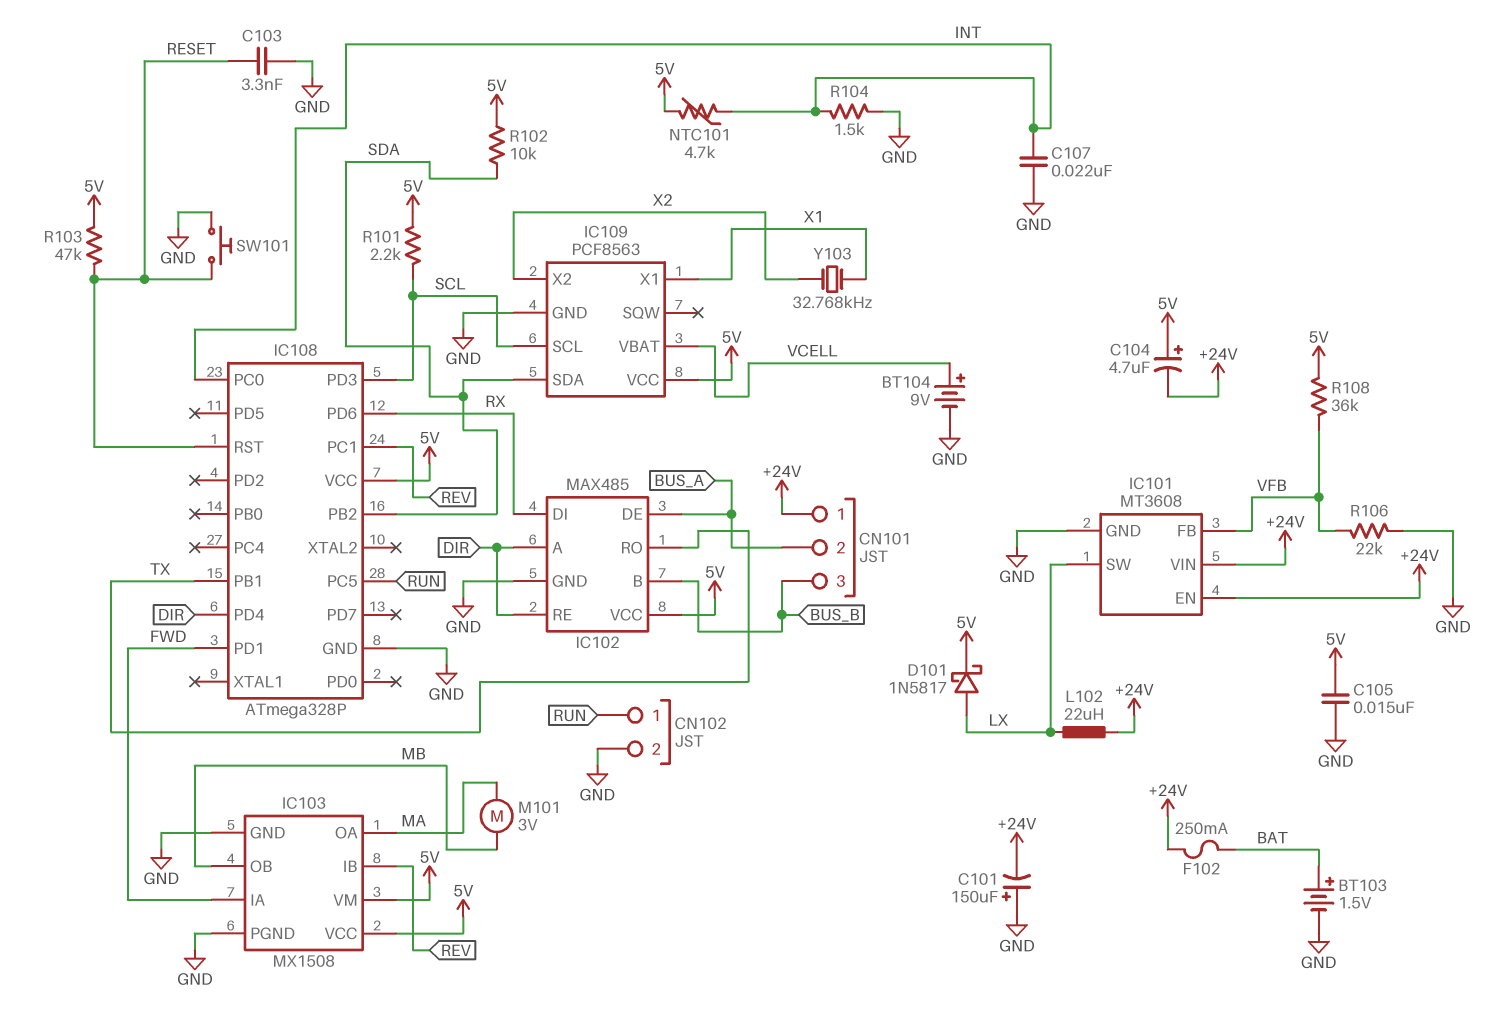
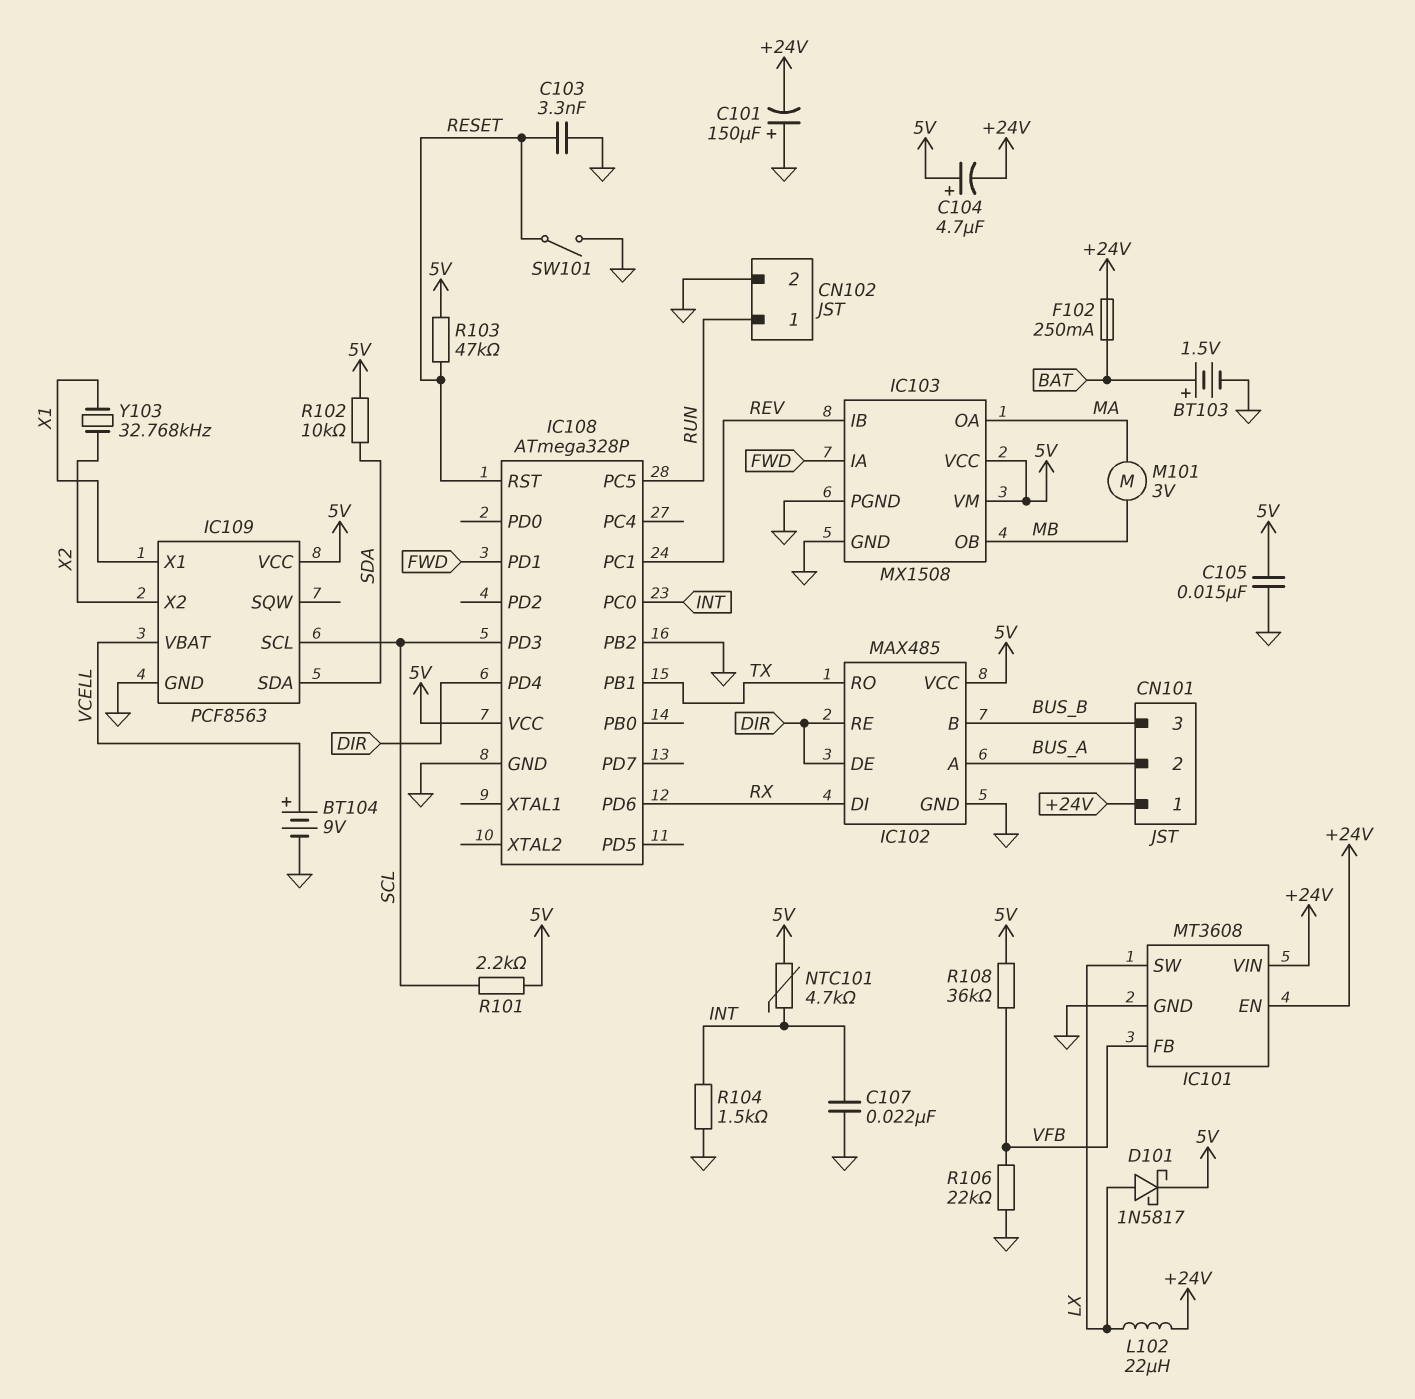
IC102 pin A: DIR -> BUS_A
IC102 pin DE: BUS_A -> DIR
IC108 pin PB2: SDA -> GND
SW101: button (GND, RESET) -> switch (GND, RESET)

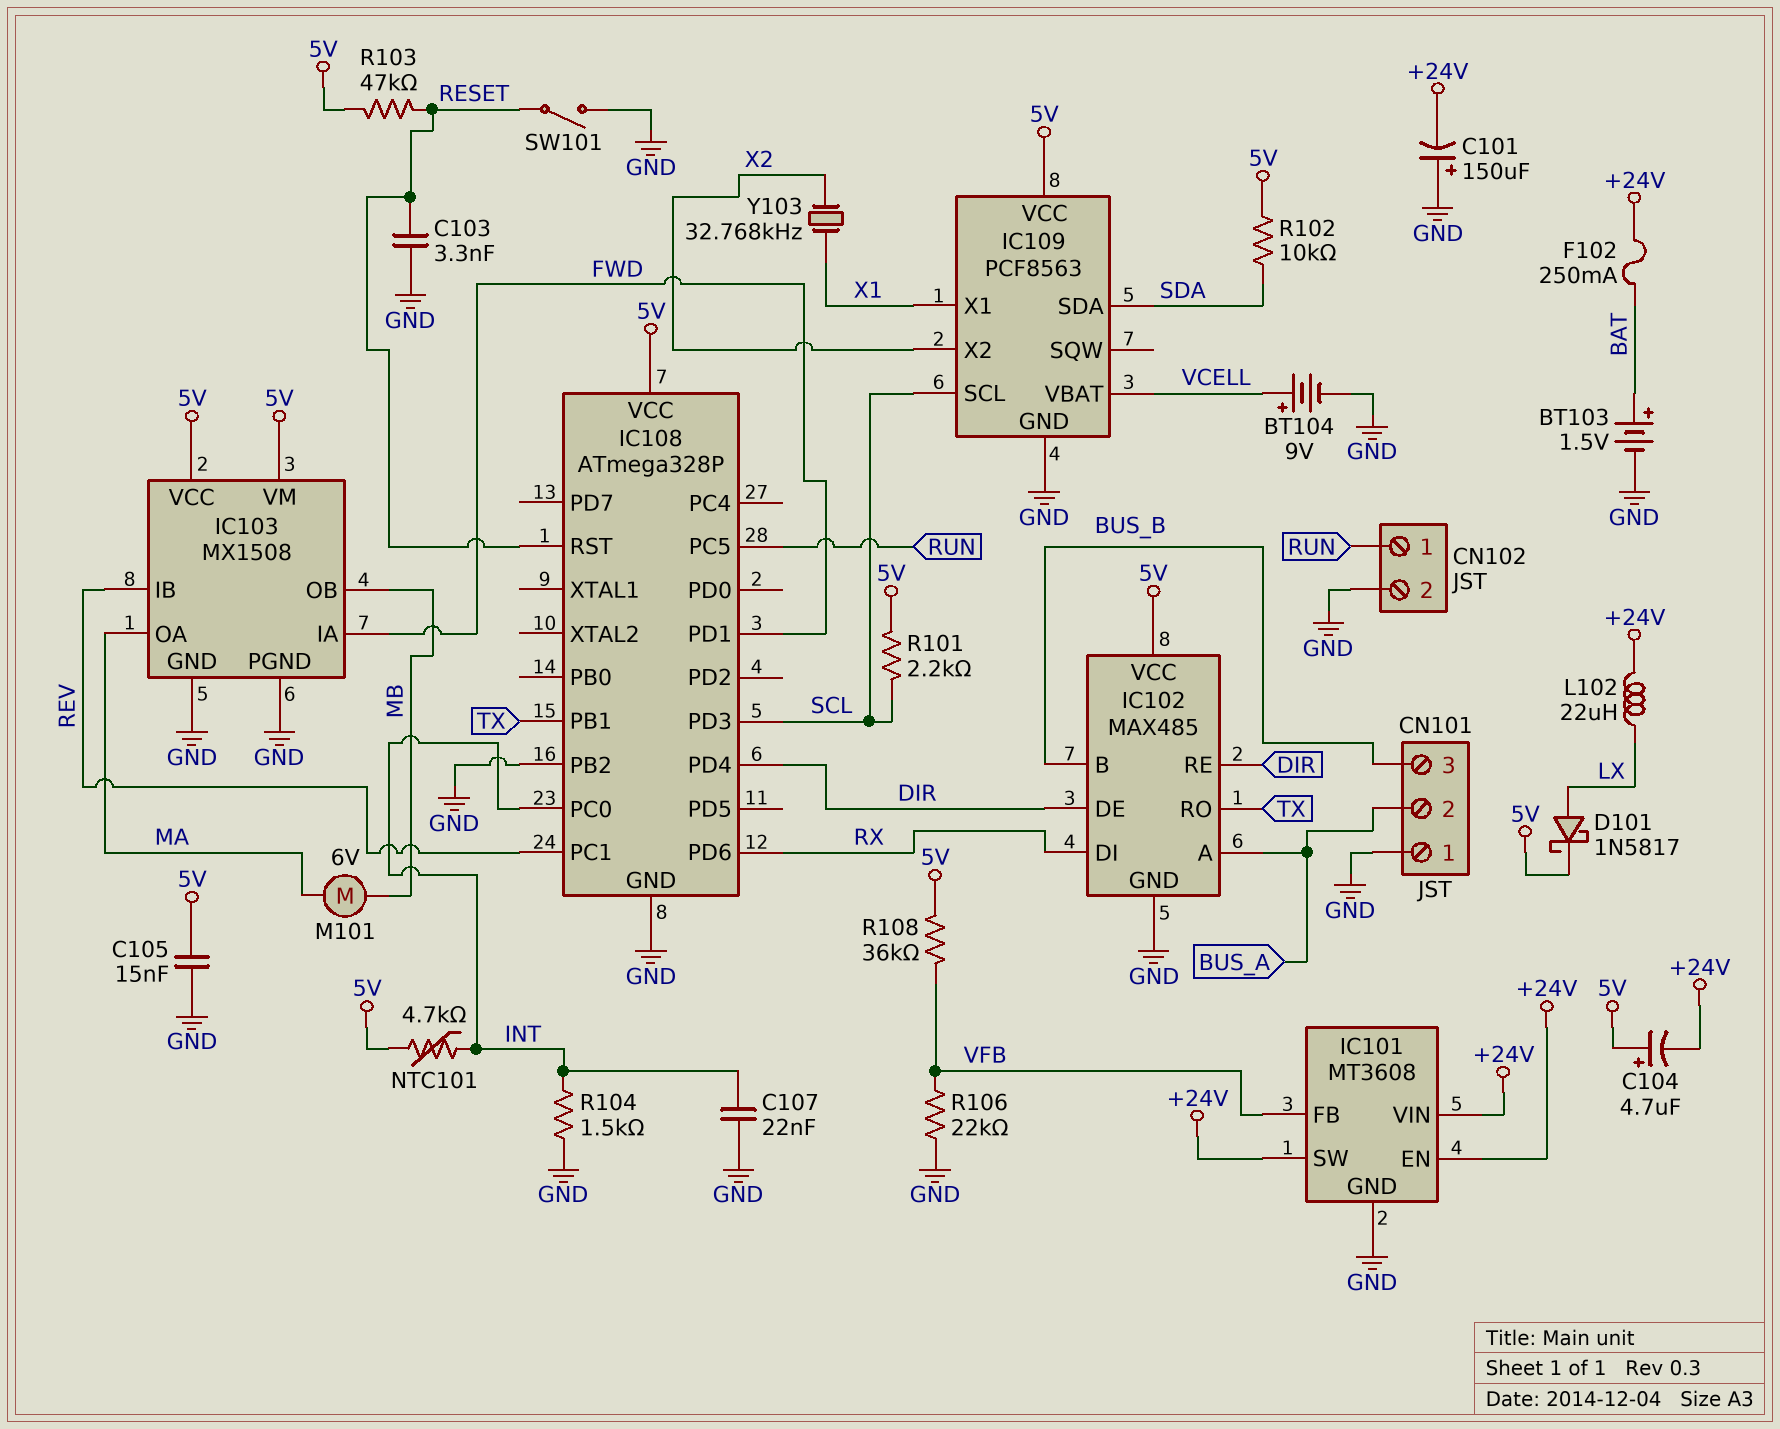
CN101 pin 1: +24V -> GND
IC101 pin SW: LX -> +24V
M101: motor 3V (MA, MB) -> motor 6V (MA, MB)

